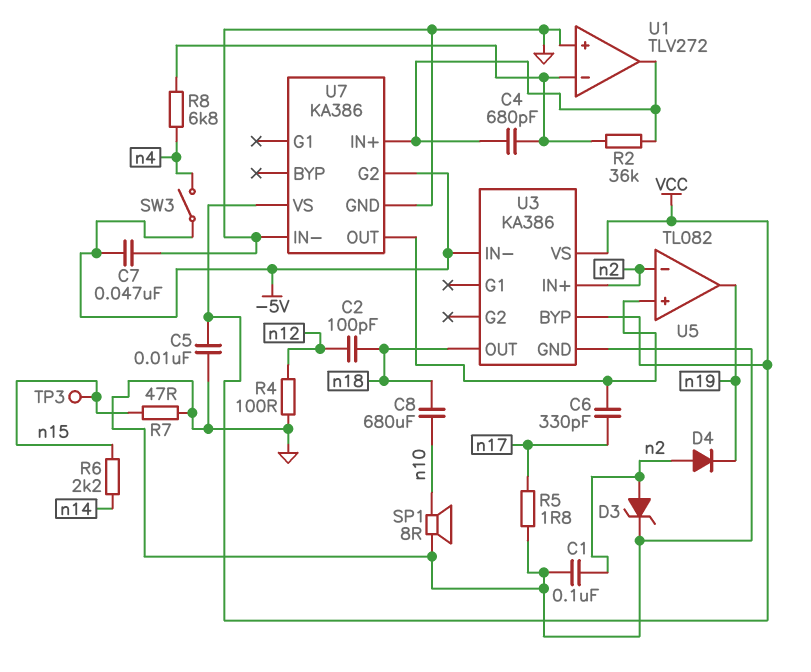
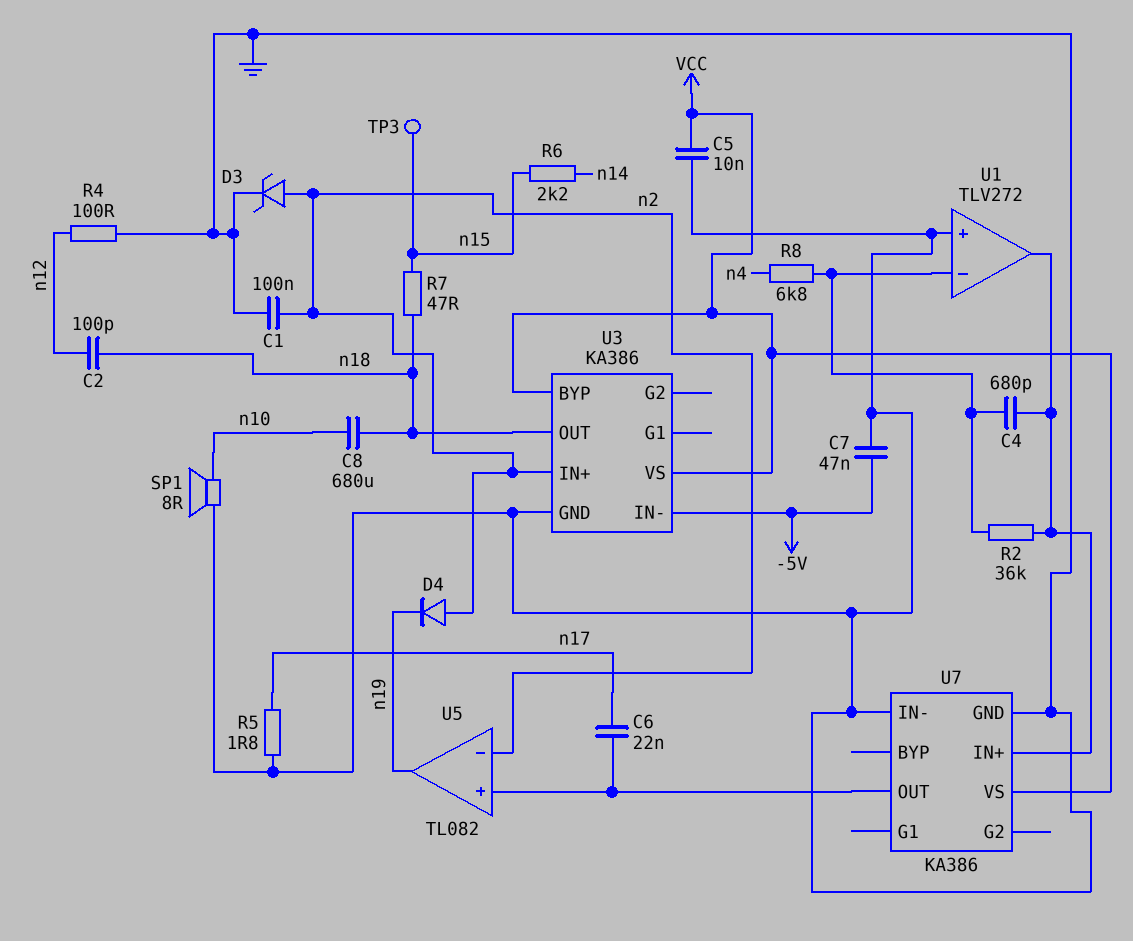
C6: 330pF (U5/in+, n17) -> 22nF (U5/in+, n17)
R7: 47 (GND, n15) -> 47 (n15, n18)
SW3: switch (-5V, n4) -> none
U7 pin G2: -5V -> none

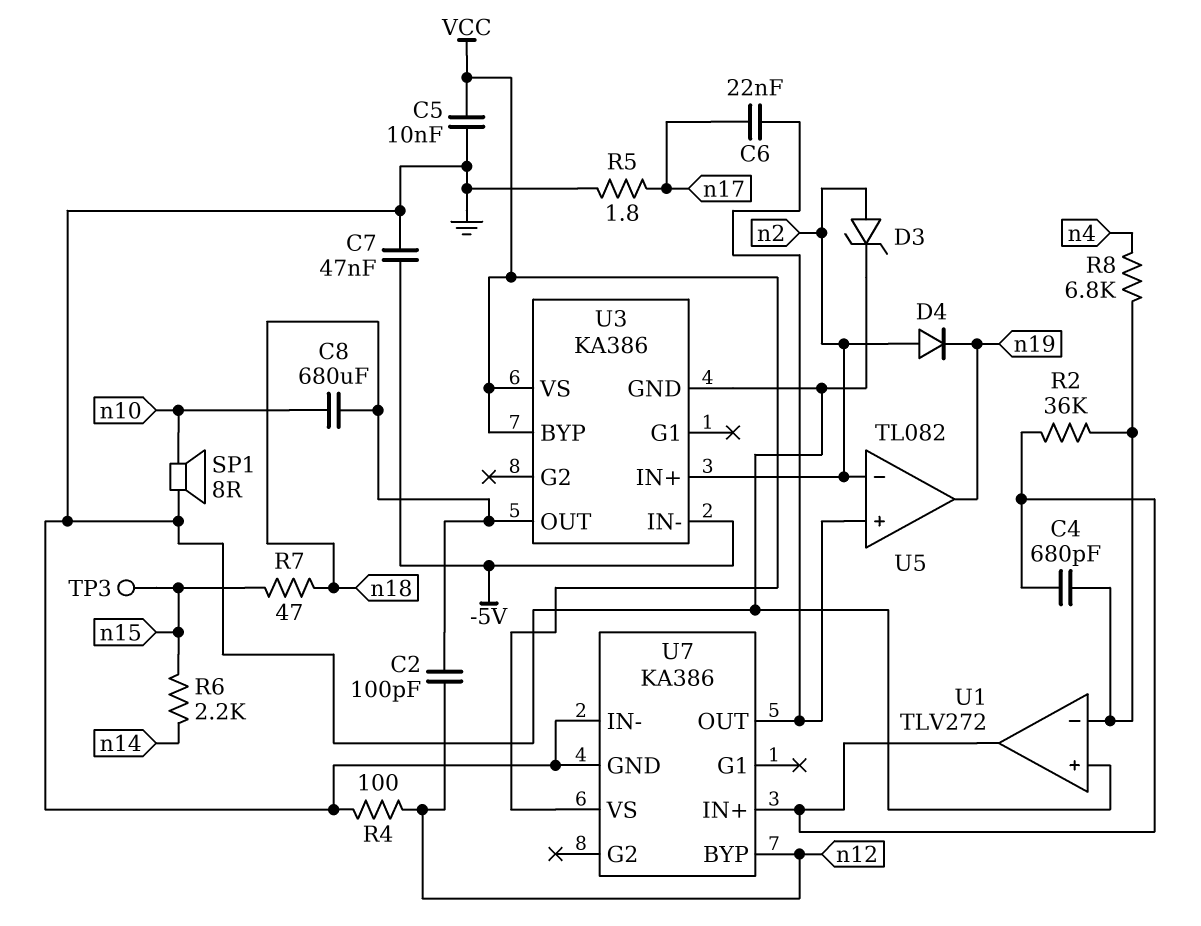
C1: 100nF (GND, n2) -> none
U7 pin BYP: none -> n12

